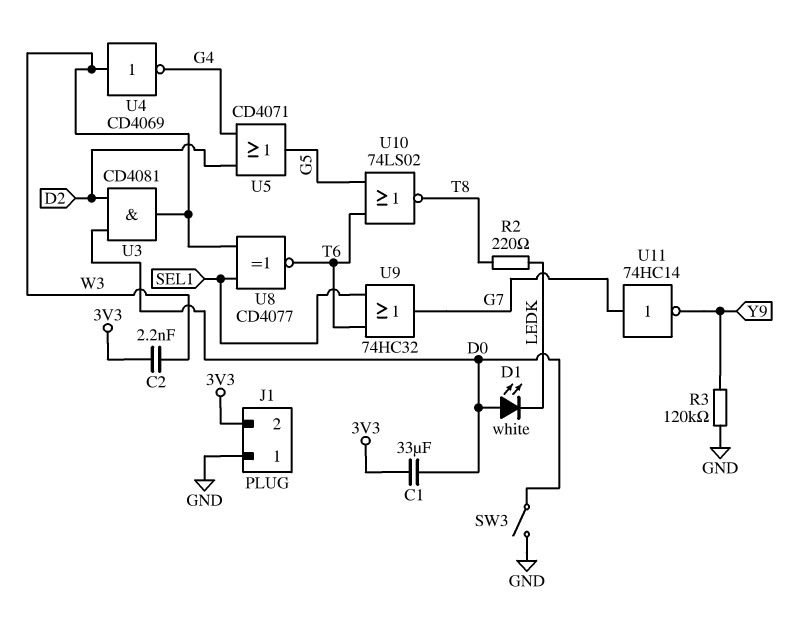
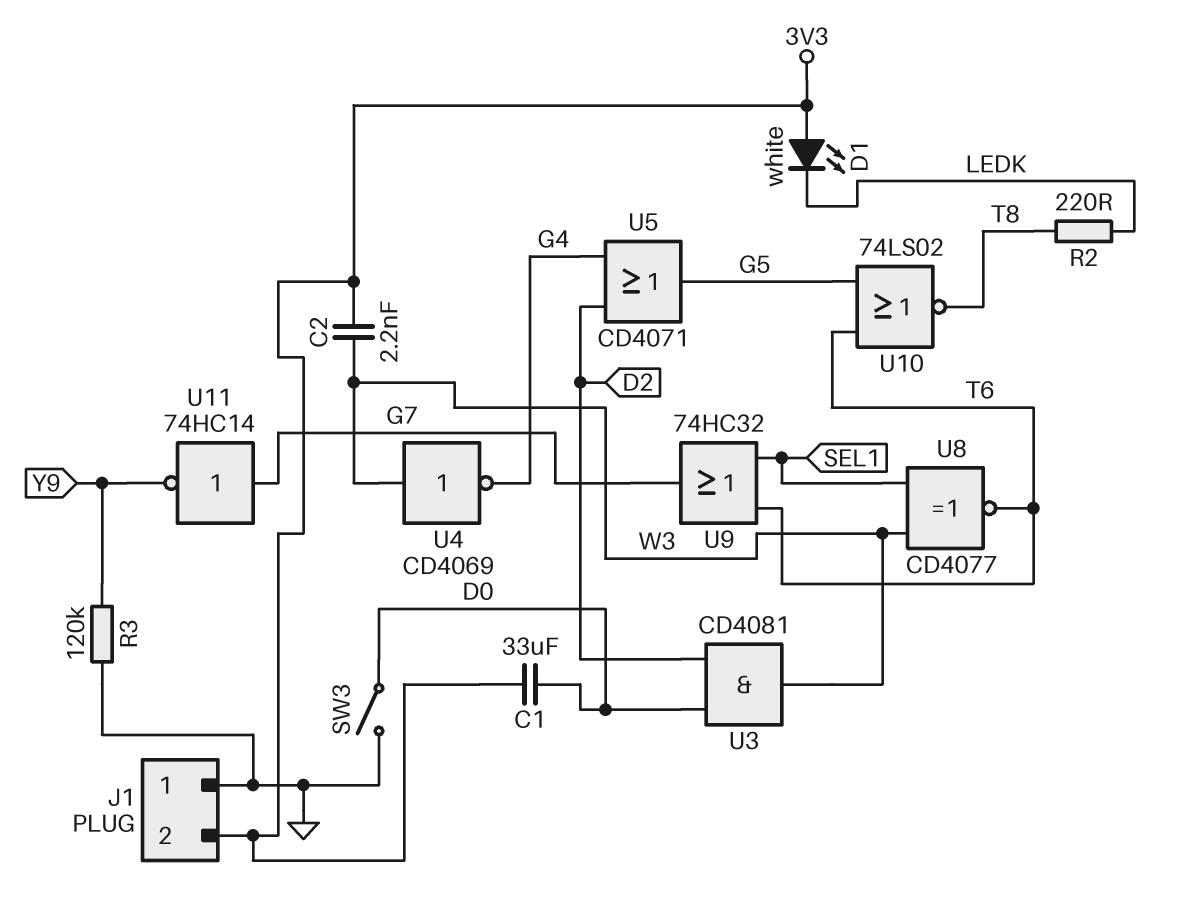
D1: LED white (A D0, K LEDK) -> LED white (A 3V3, K LEDK)

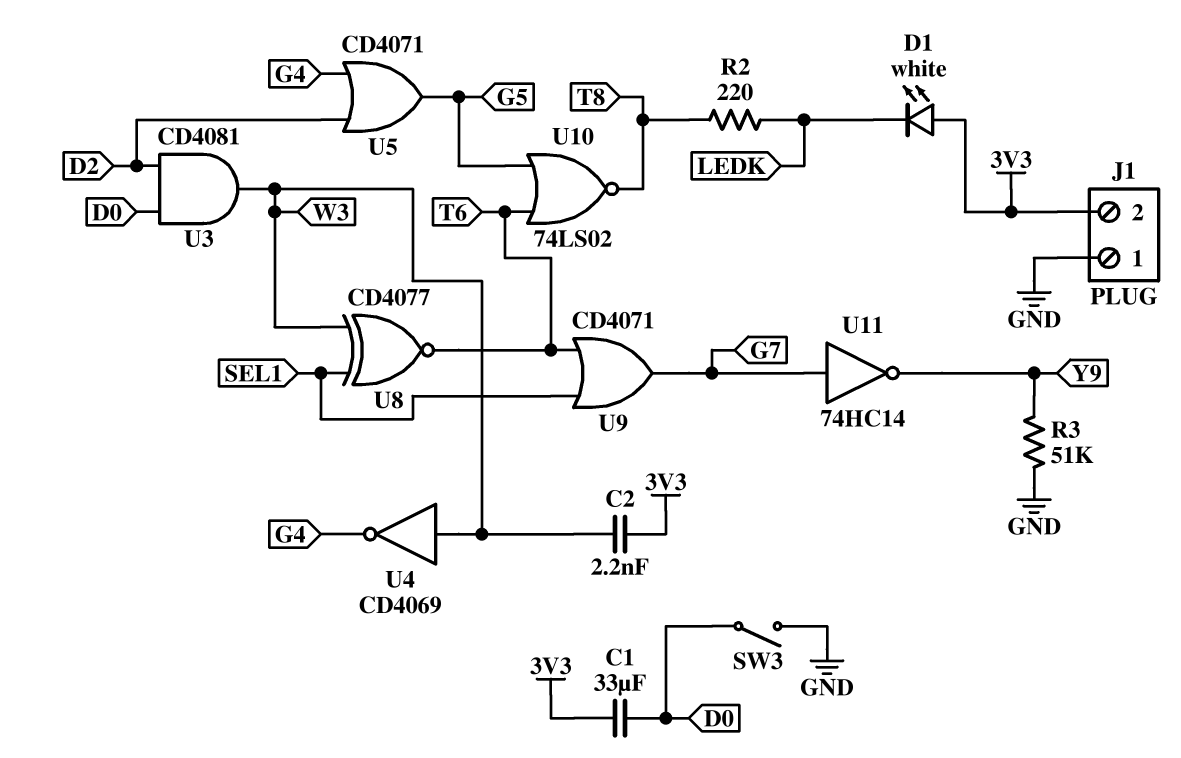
R3: 120k (GND, Y9) -> 51k (GND, Y9)
U9: OR 74HC32 (in SEL1, in T6, out G7) -> OR CD4071 (in SEL1, in T6, out G7)

